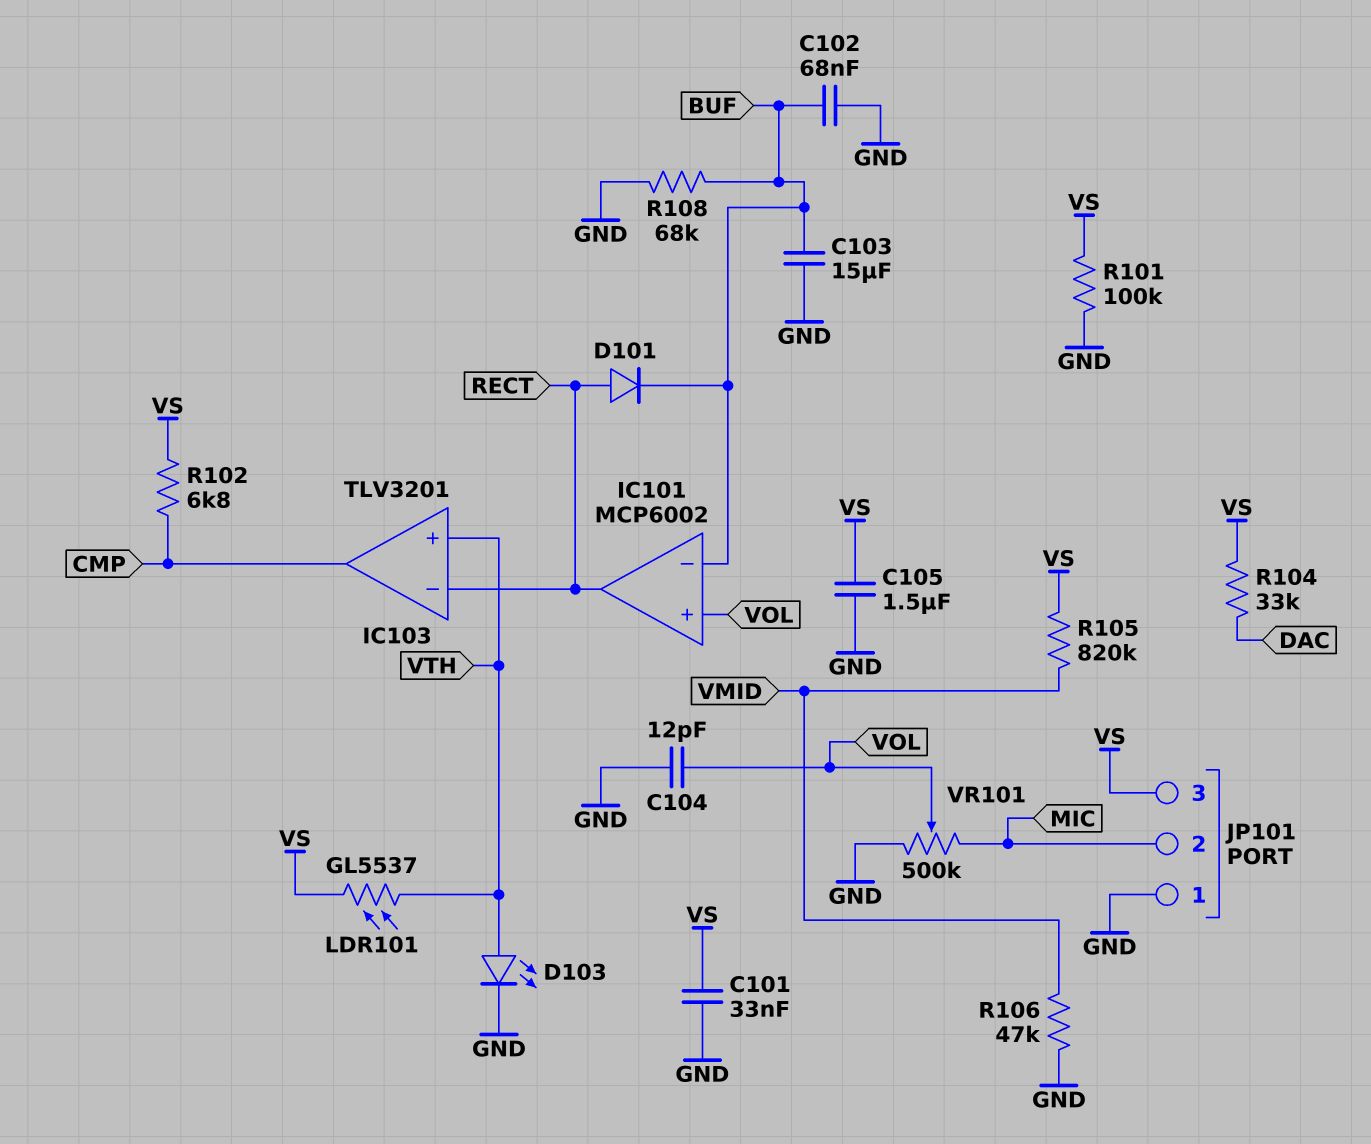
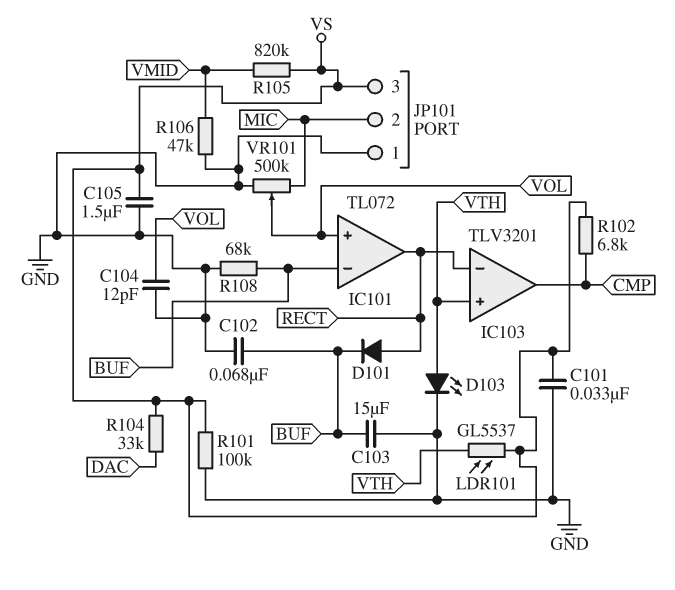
IC101: MCP6002 -> TL072

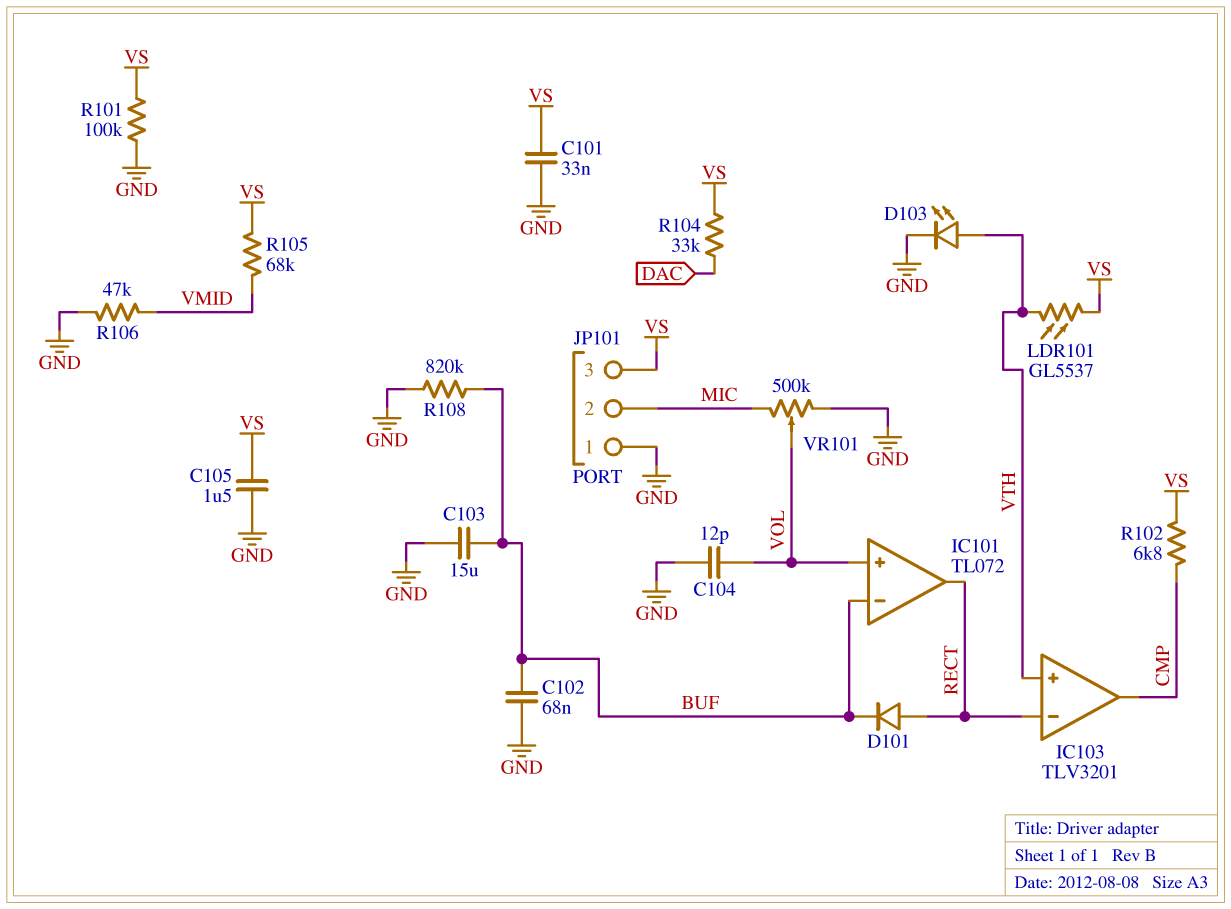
R105: 820k (VMID, VS) -> 68k (VMID, VS)
R108: 68k (BUF, GND) -> 820k (BUF, GND)

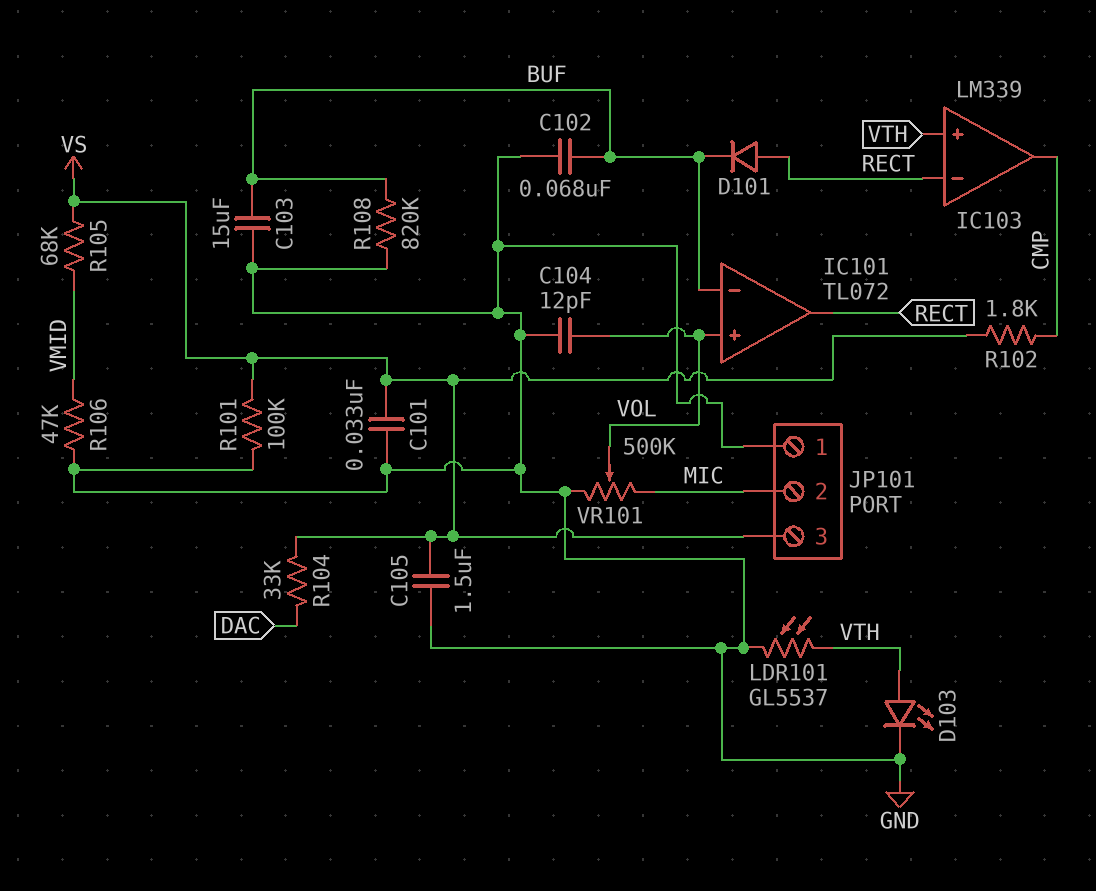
IC103: TLV3201 -> LM339
LDR101: GL5537 (VS, VTH) -> GL5537 (GND, VTH)
R102: 6.8k (CMP, VS) -> 1.8k (CMP, VS)

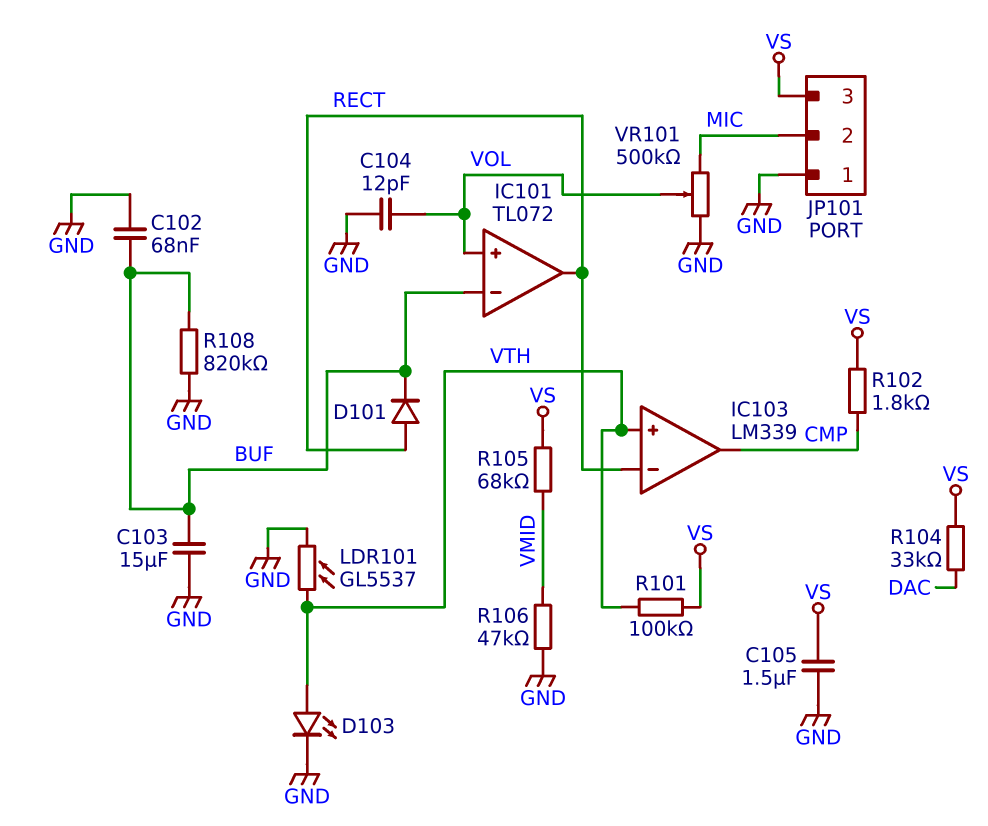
C101: 33nF (GND, VS) -> none
R101: 100k (GND, VS) -> 100k (VS, VTH)

